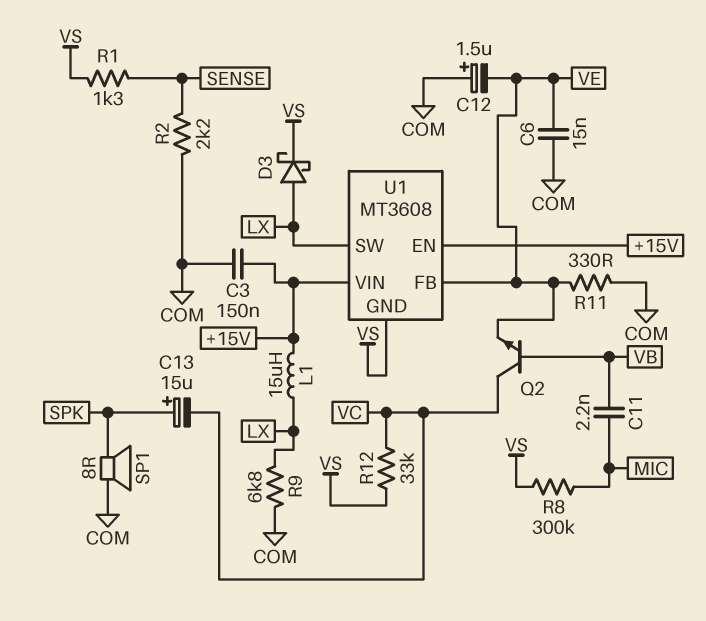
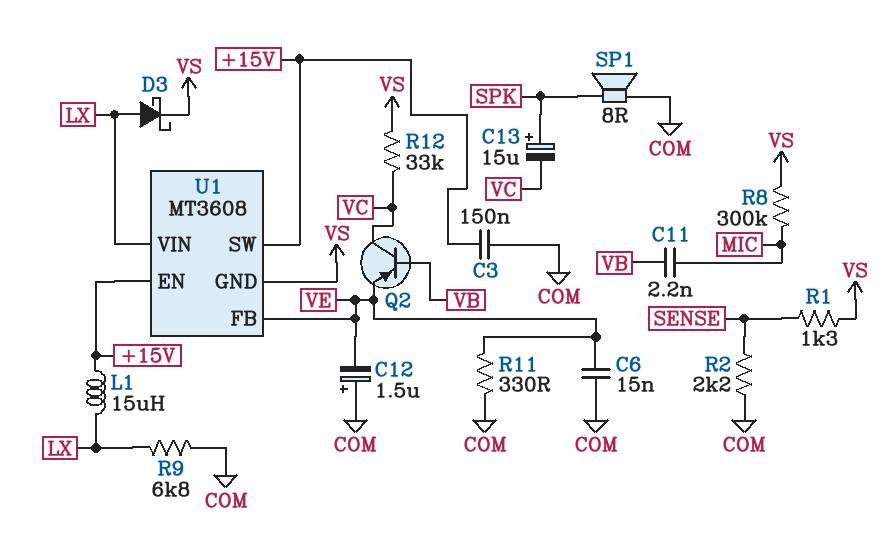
Q2: NPN (B VB, C VC, E VE) -> PNP (B VB, C VC, E VE)
U1 pin SW: LX -> +15V
U1 pin VIN: +15V -> LX

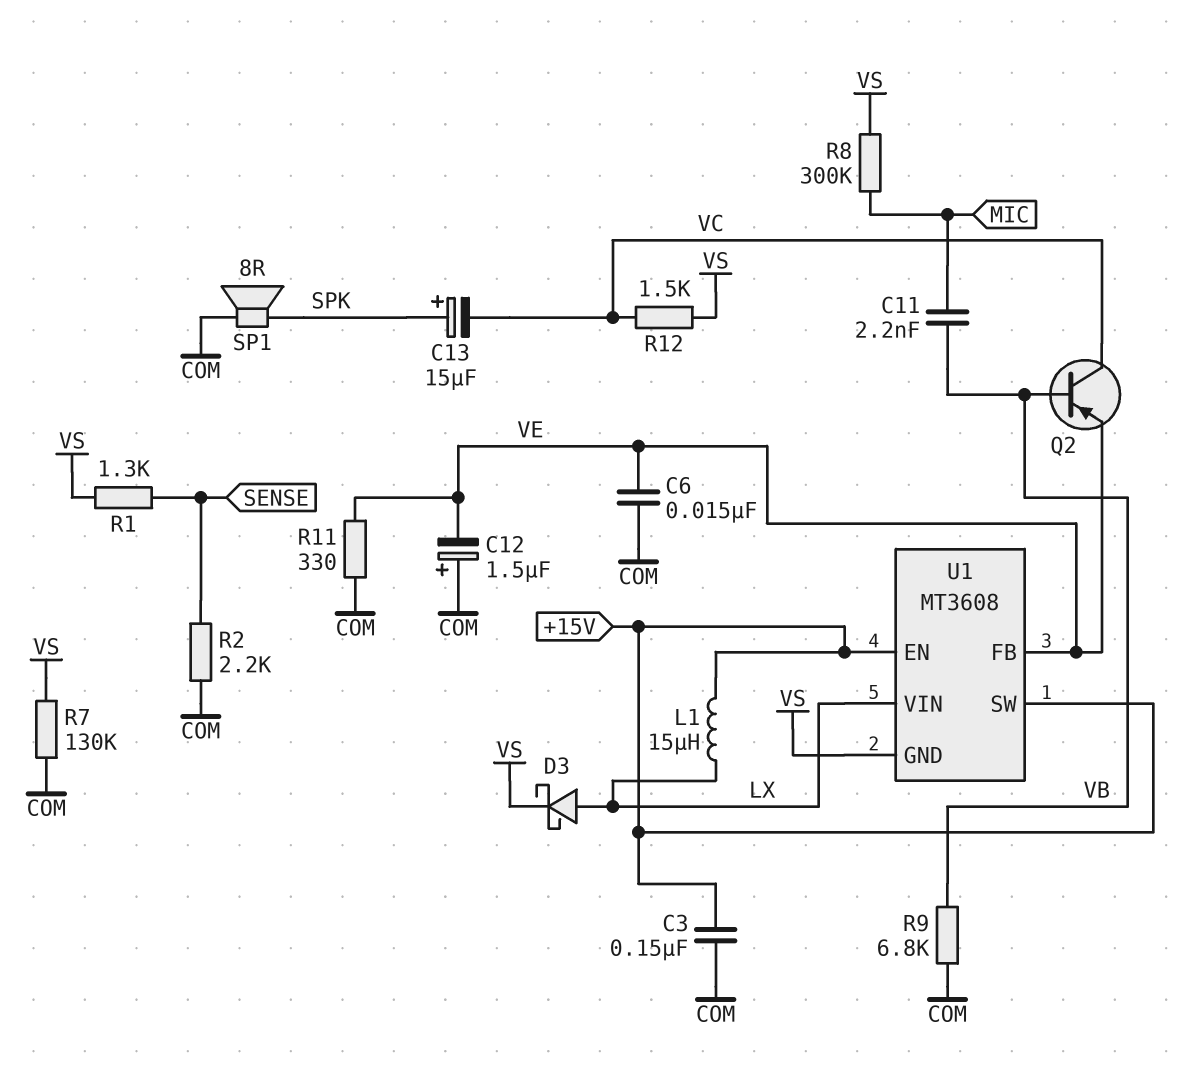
R7: none -> 130k (COM, VS)
R9: 6.8k (COM, LX) -> 6.8k (COM, VB)
R12: 33k (VC, VS) -> 1.5k (VC, VS)

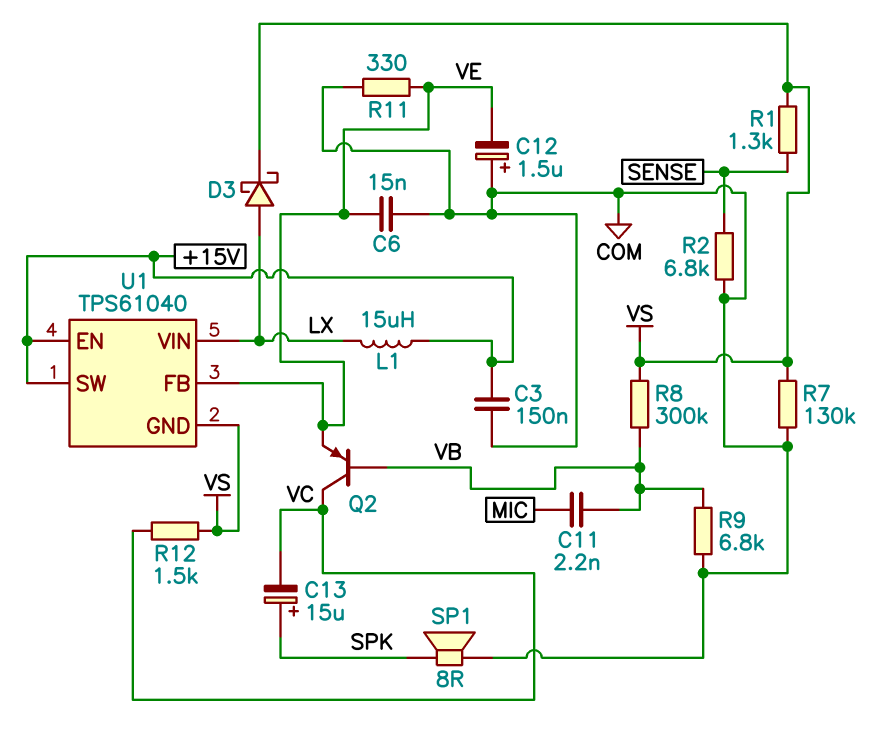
R2: 2.2k (COM, SENSE) -> 6.8k (COM, SENSE)
R8: 300k (MIC, VS) -> 300k (VB, VS)
U1: MT3608 -> TPS61040

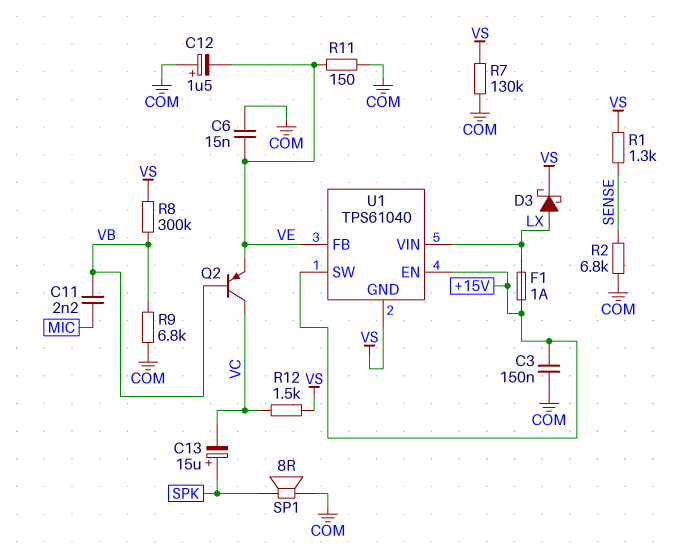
F1: none -> 1A (+15V, LX)
L1: 15uH (+15V, LX) -> none
R11: 330 (COM, VE) -> 150 (COM, VE)

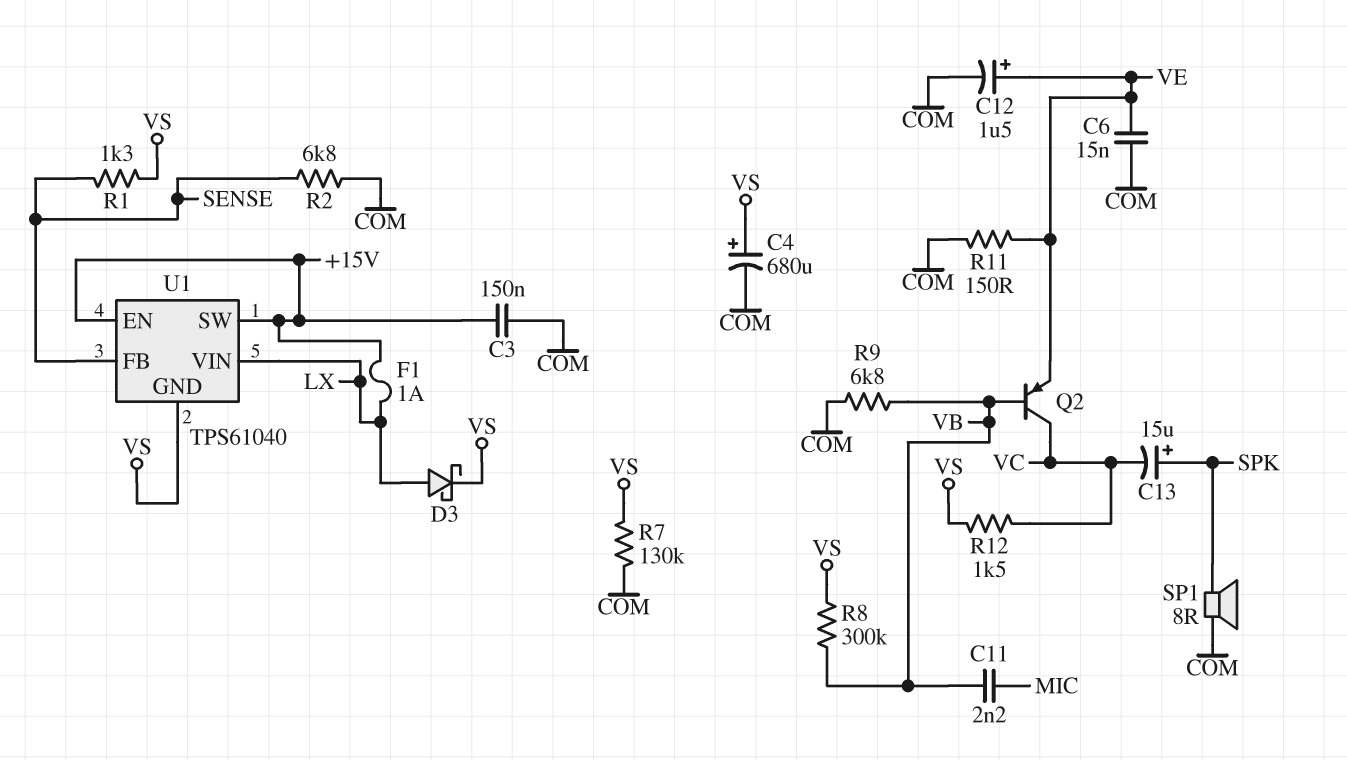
C4: none -> 680uF (plus VS, minus COM)
C12: 1.5uF (plus COM, minus VE) -> 1.5uF (plus VE, minus COM)
U1 pin FB: VE -> SENSE

